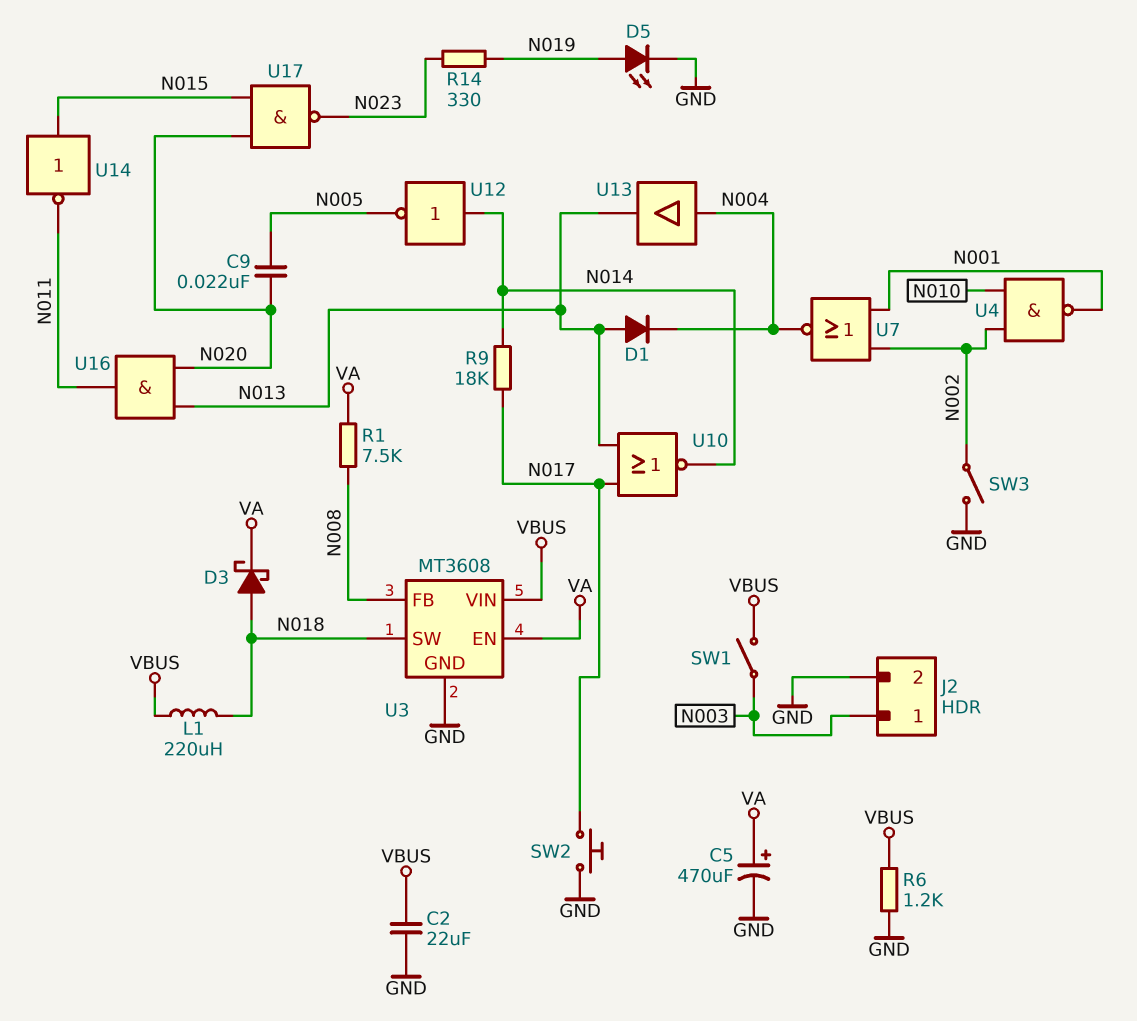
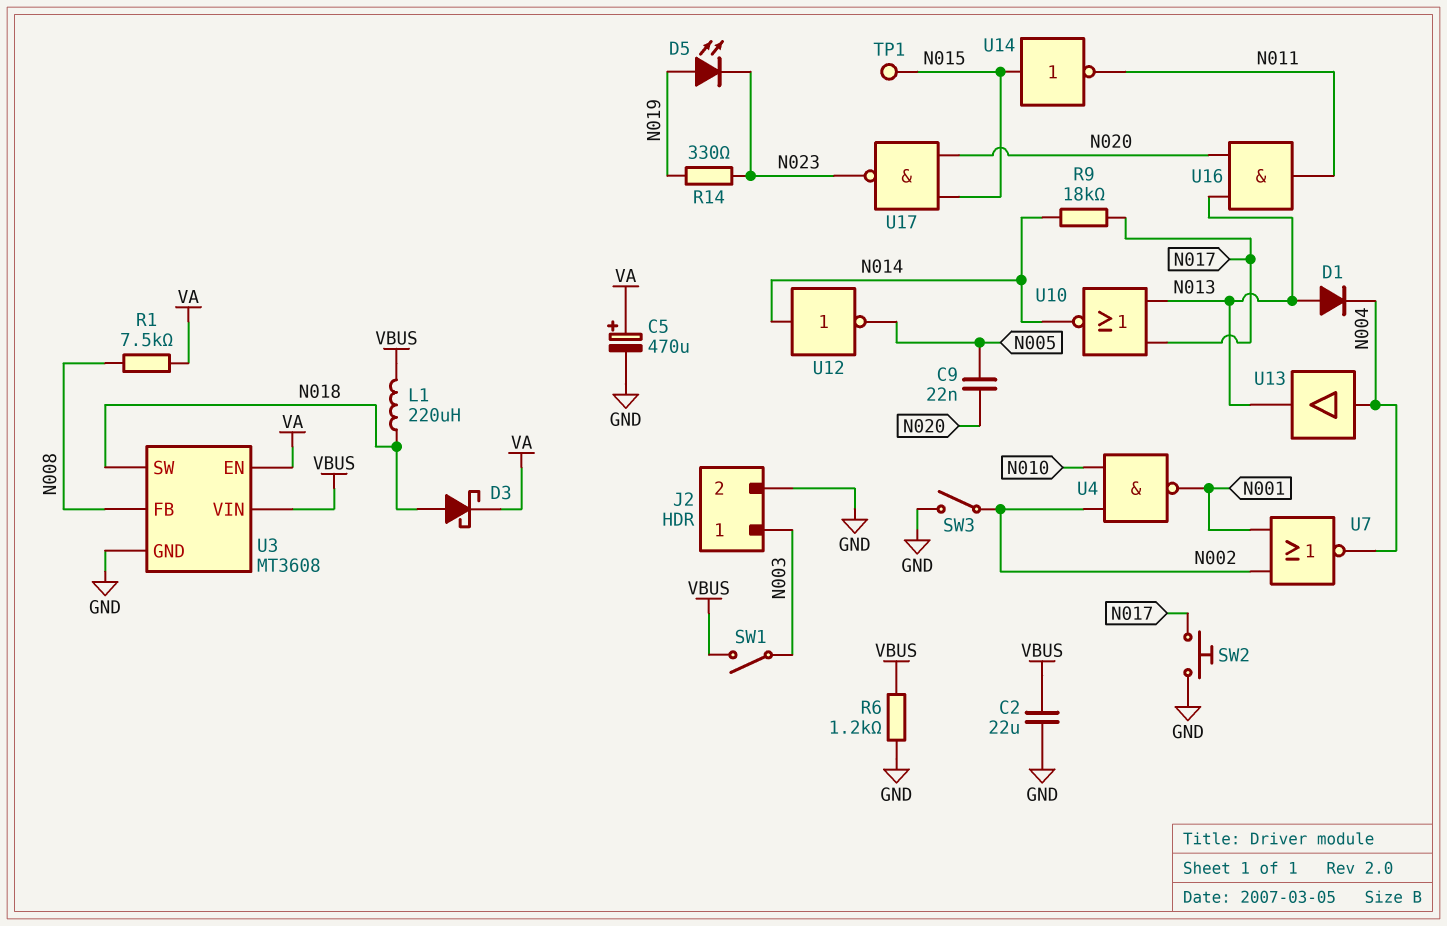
D5: LED (A N019, K GND) -> LED (A N019, K N023)
TP1: none -> test point (N015)

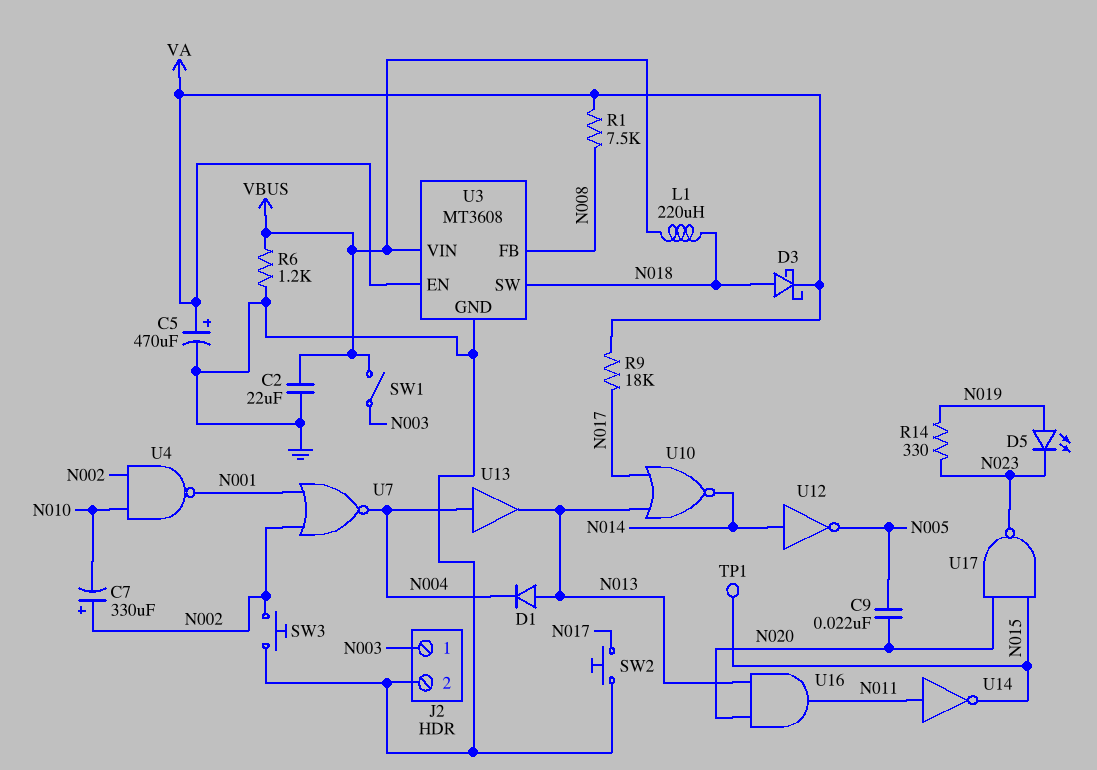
C7: none -> 330uF (plus N002, minus N010)
R9: 18k (N014, N017) -> 18k (N017, VA)
SW3: switch (GND, N002) -> button (GND, N002)
U14: NOT (in N015, out N011) -> NOT (in N011, out N015)

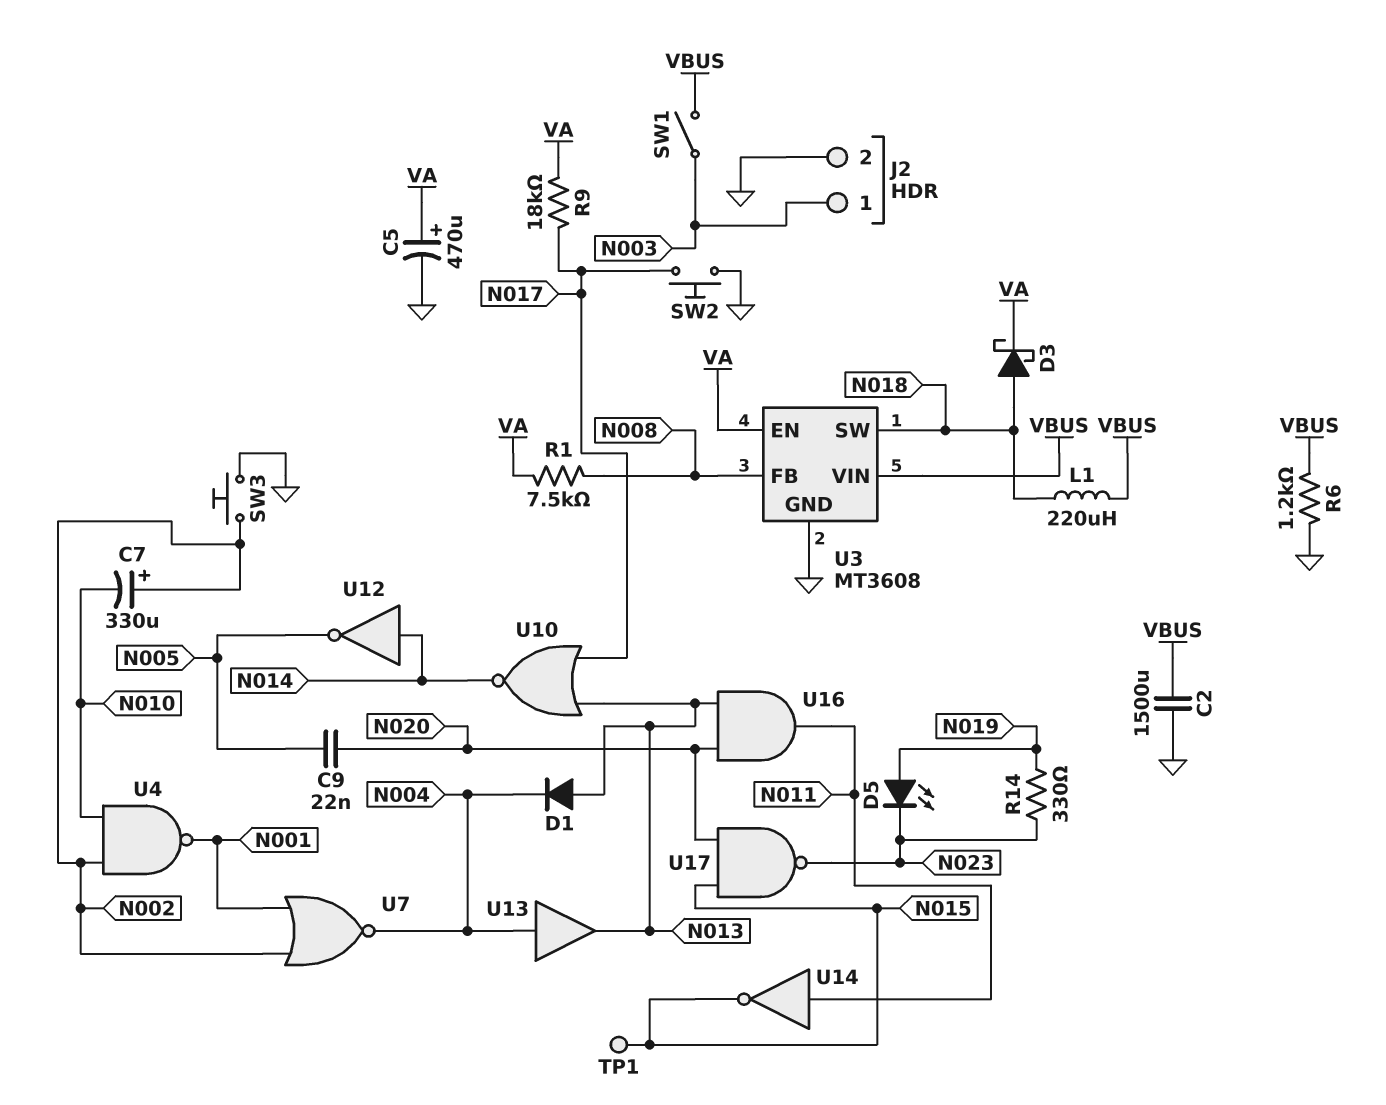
C2: 22uF (GND, VBUS) -> 1500uF (GND, VBUS)

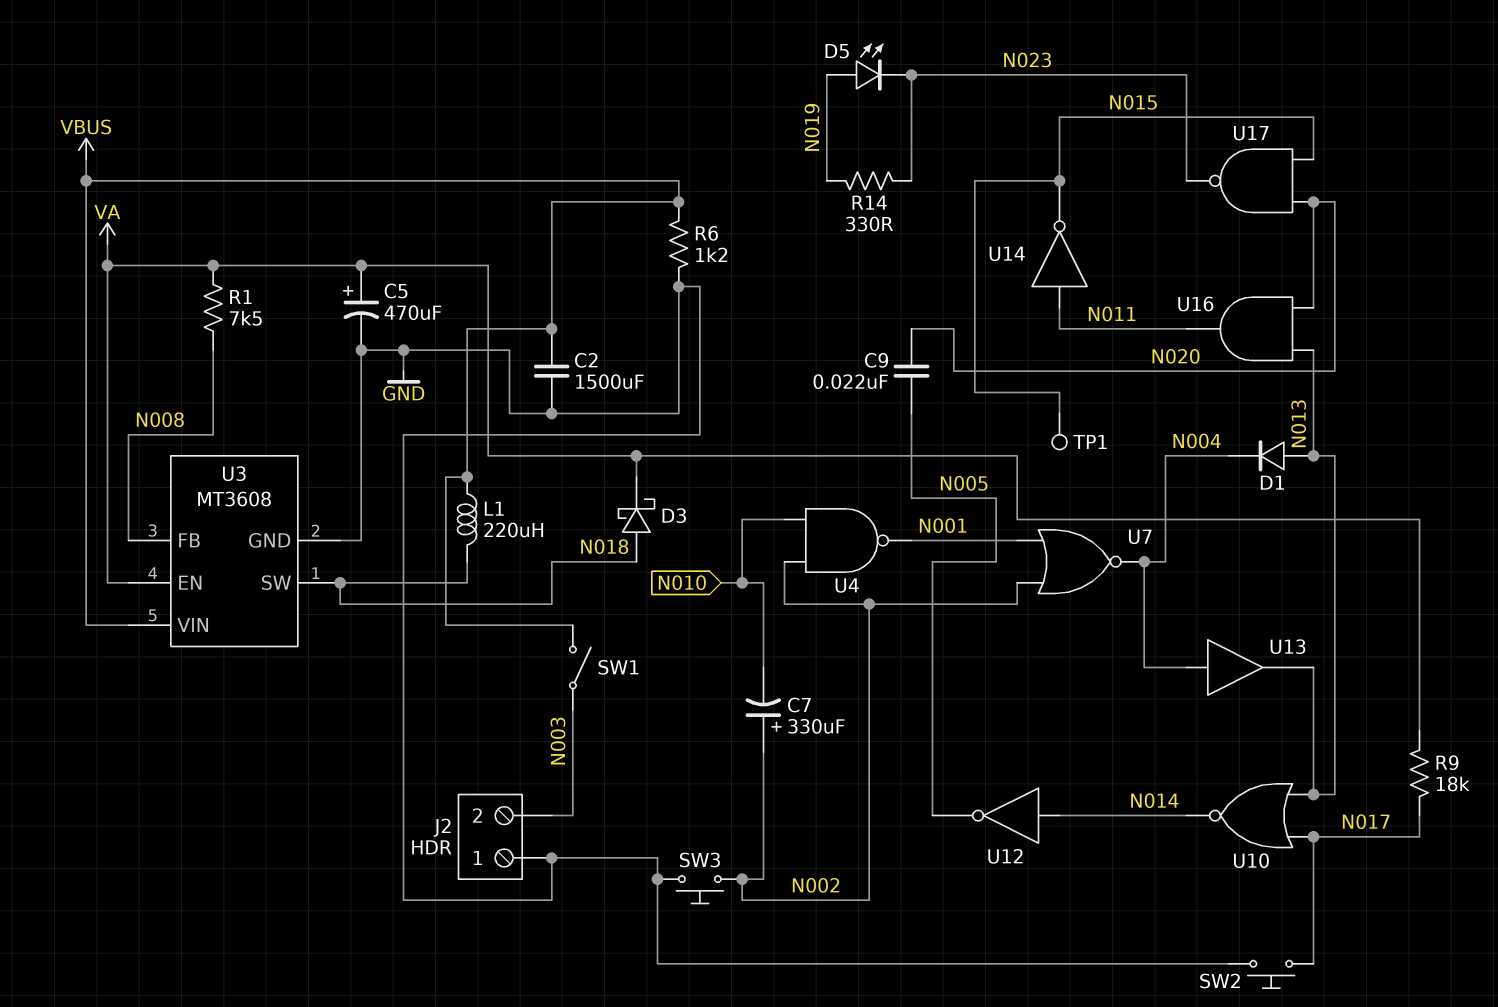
J2 pin 1: N003 -> GND
J2 pin 2: GND -> N003

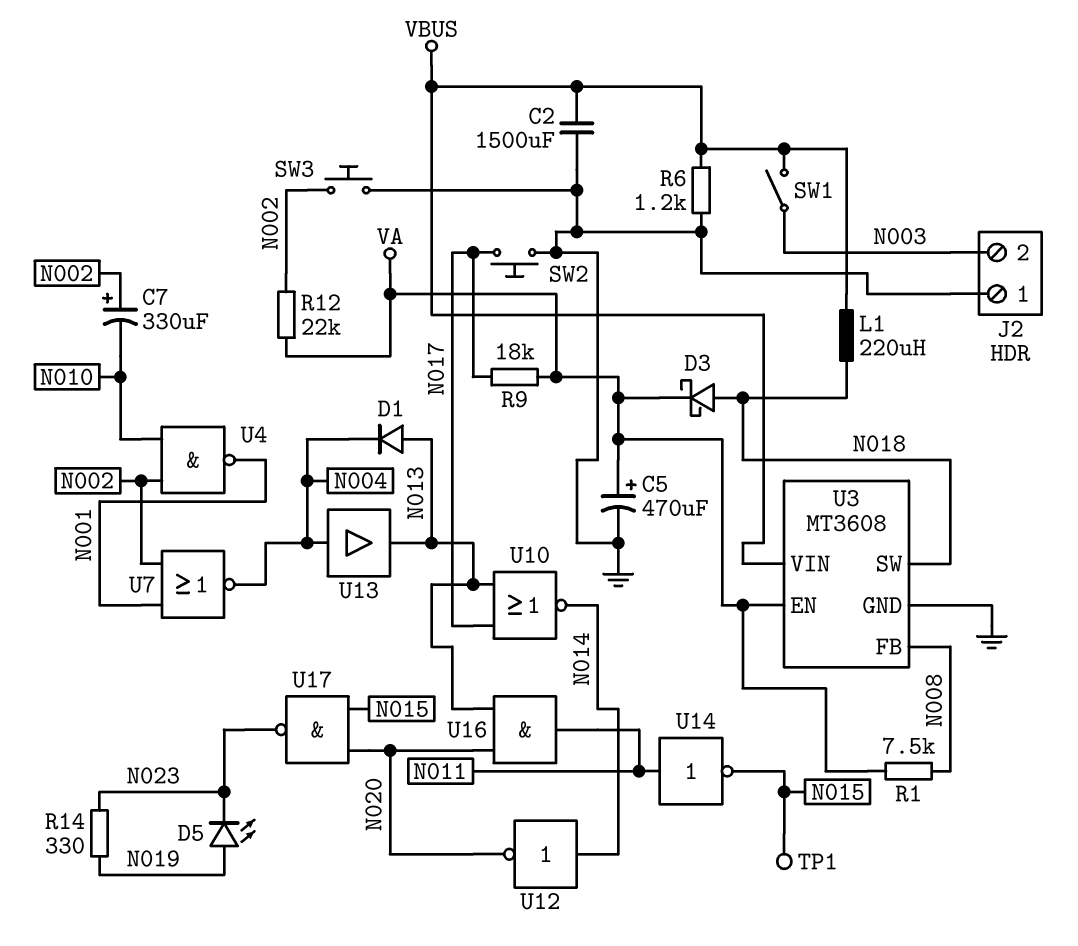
C9: 22nF (N005, N020) -> none
R12: none -> 22k (N002, VA)
U12: NOT (in N014, out N005) -> NOT (in N014, out N020)

